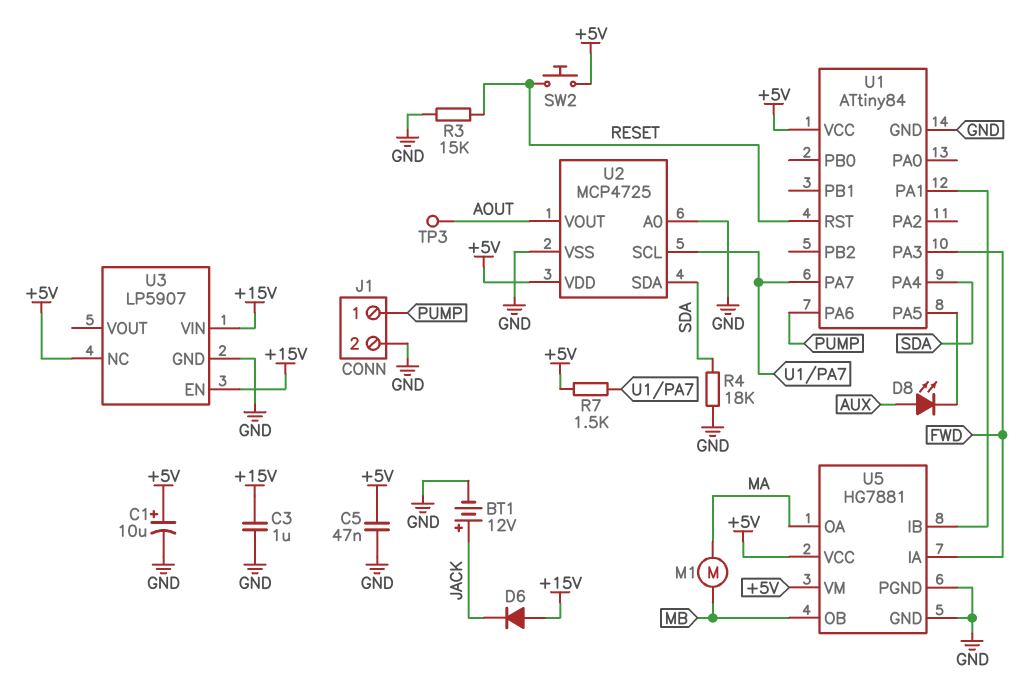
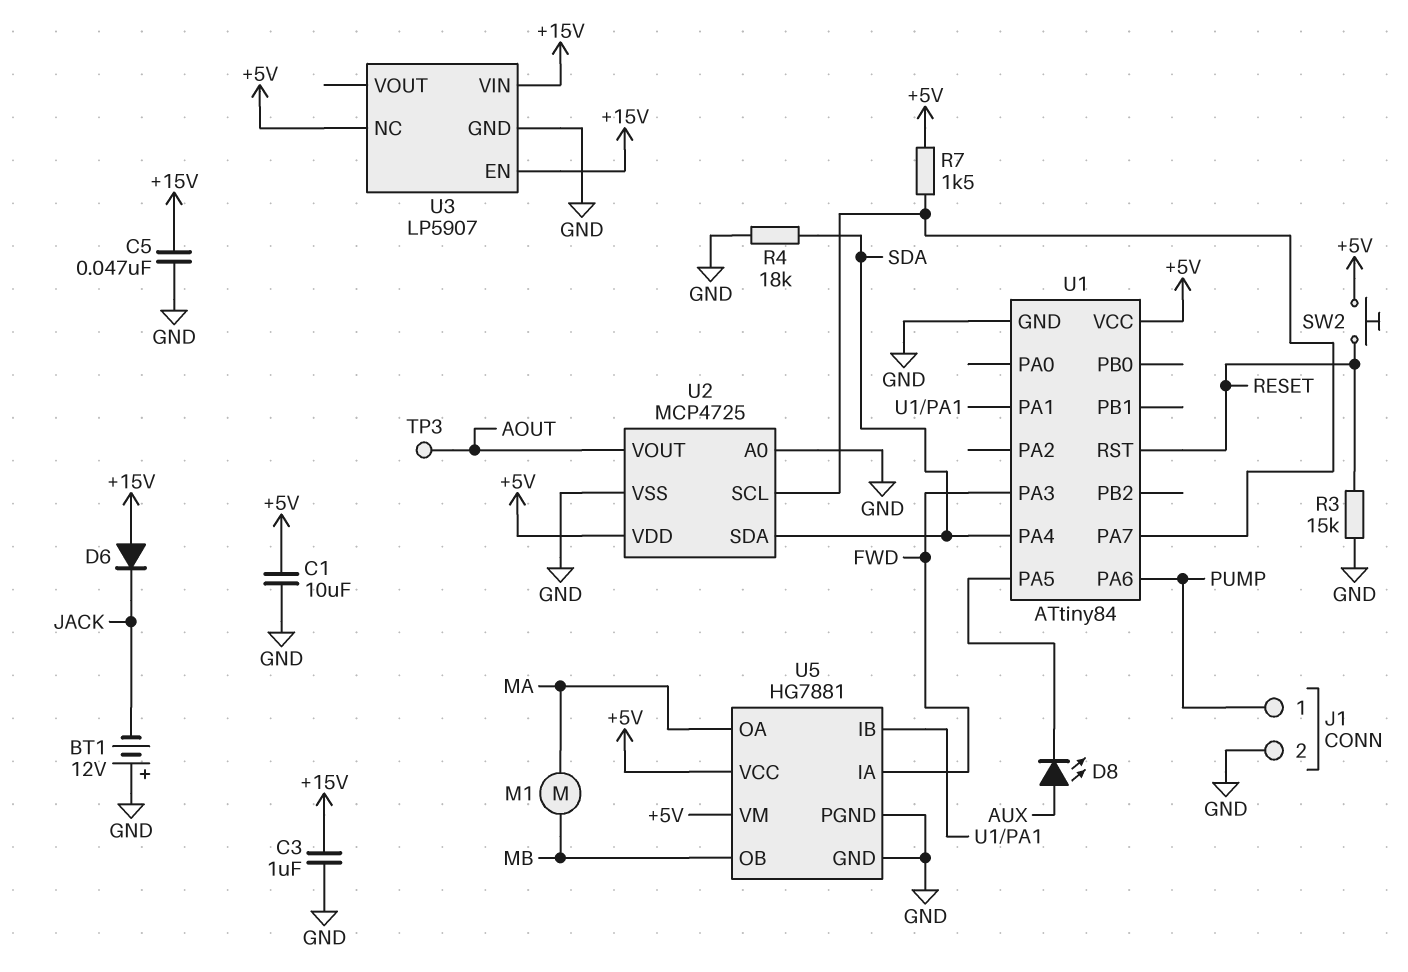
BT1: 12V (plus JACK, minus GND) -> 12V (plus GND, minus JACK)
C1: 10uF (plus +5V, minus GND) -> 10uF (+5V, GND)
C5: 47nF (+5V, GND) -> 47nF (+15V, GND)

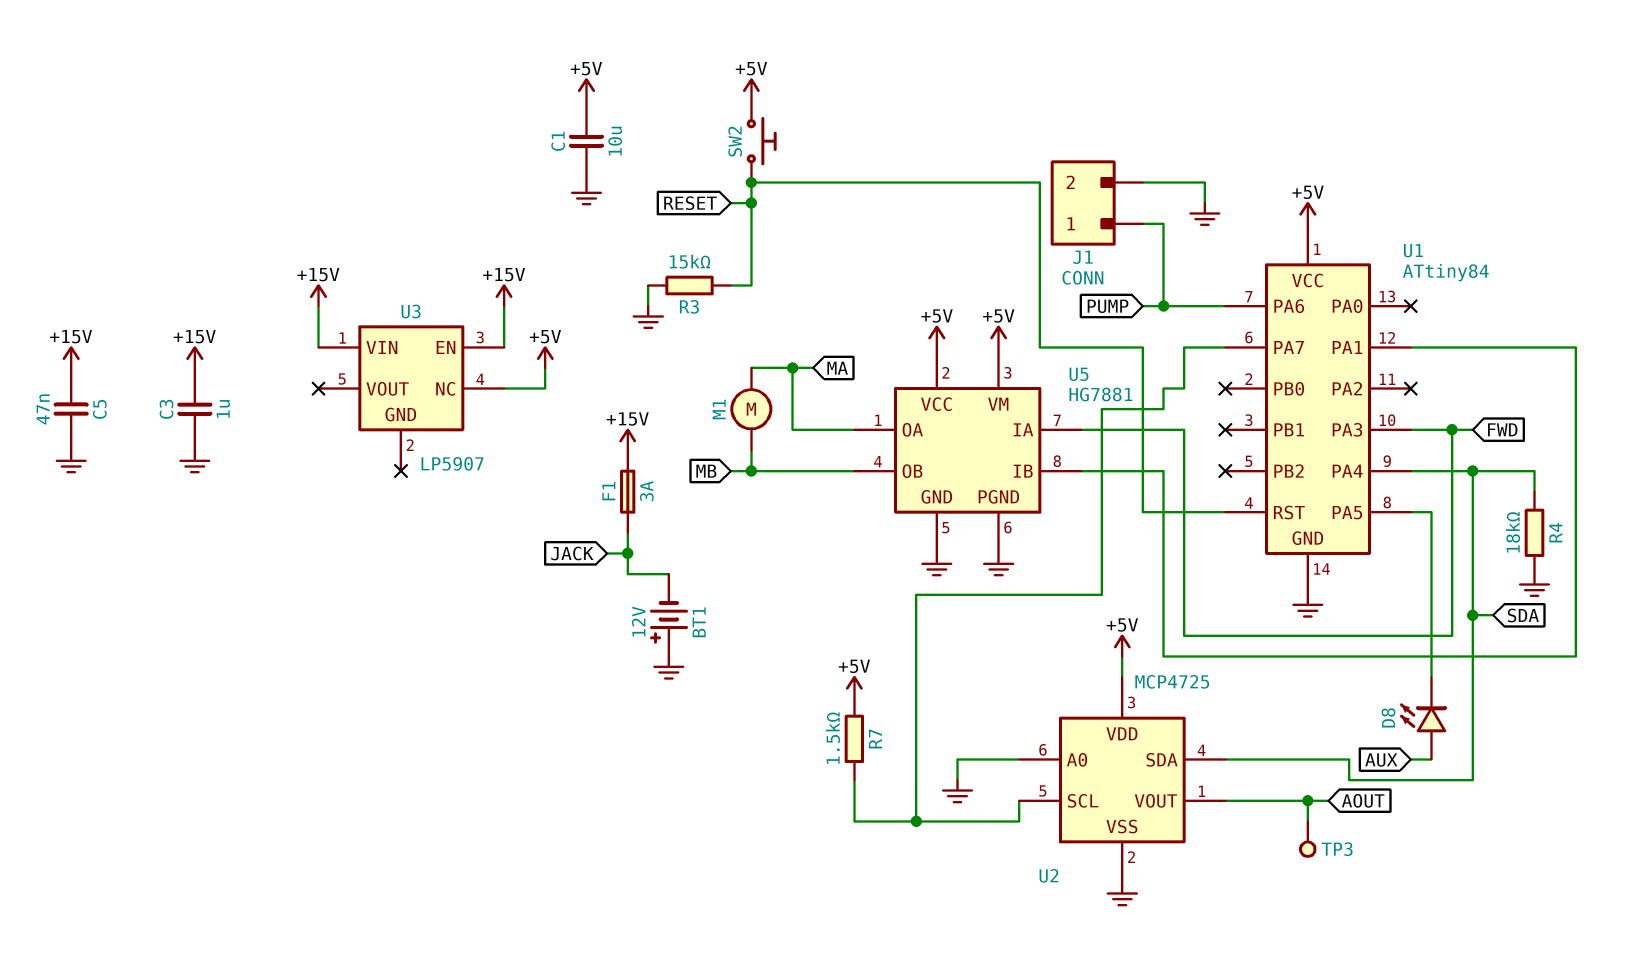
D6: diode (A +15V, K JACK) -> none
F1: none -> 3A (+15V, JACK)
U3 pin GND: GND -> none

